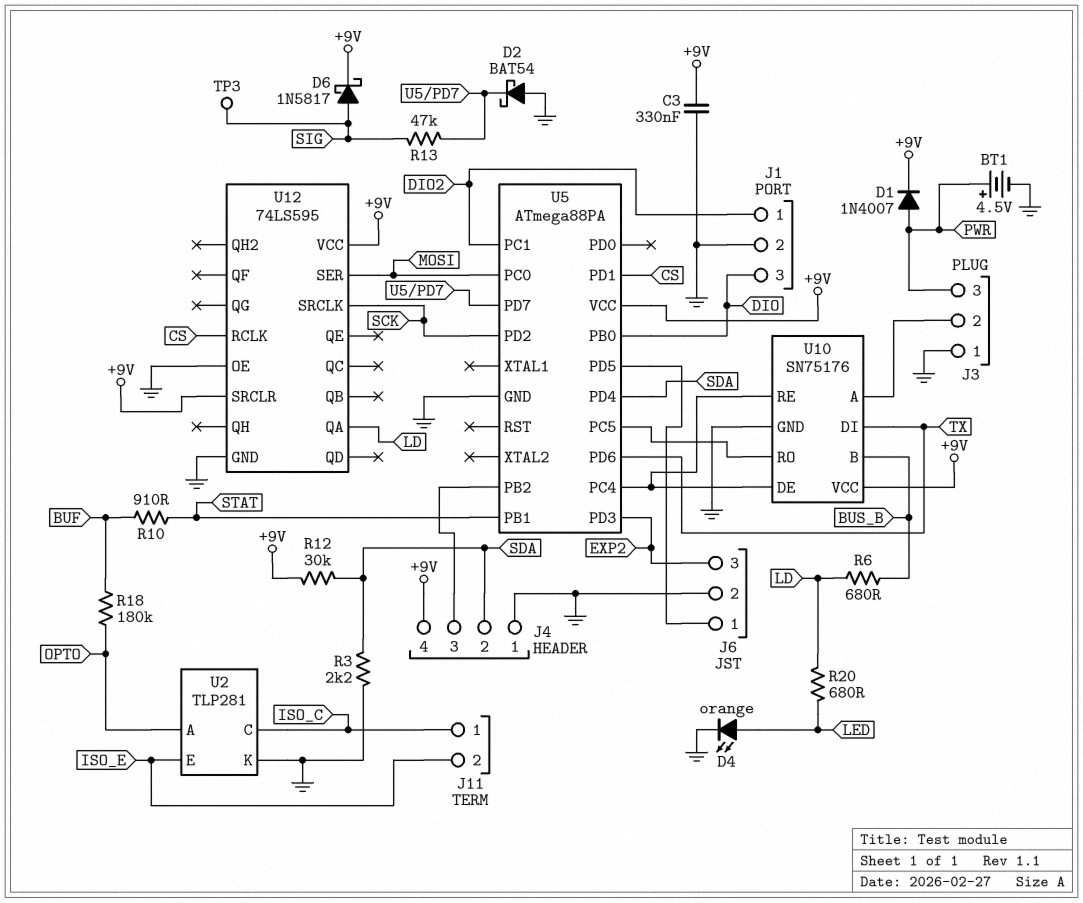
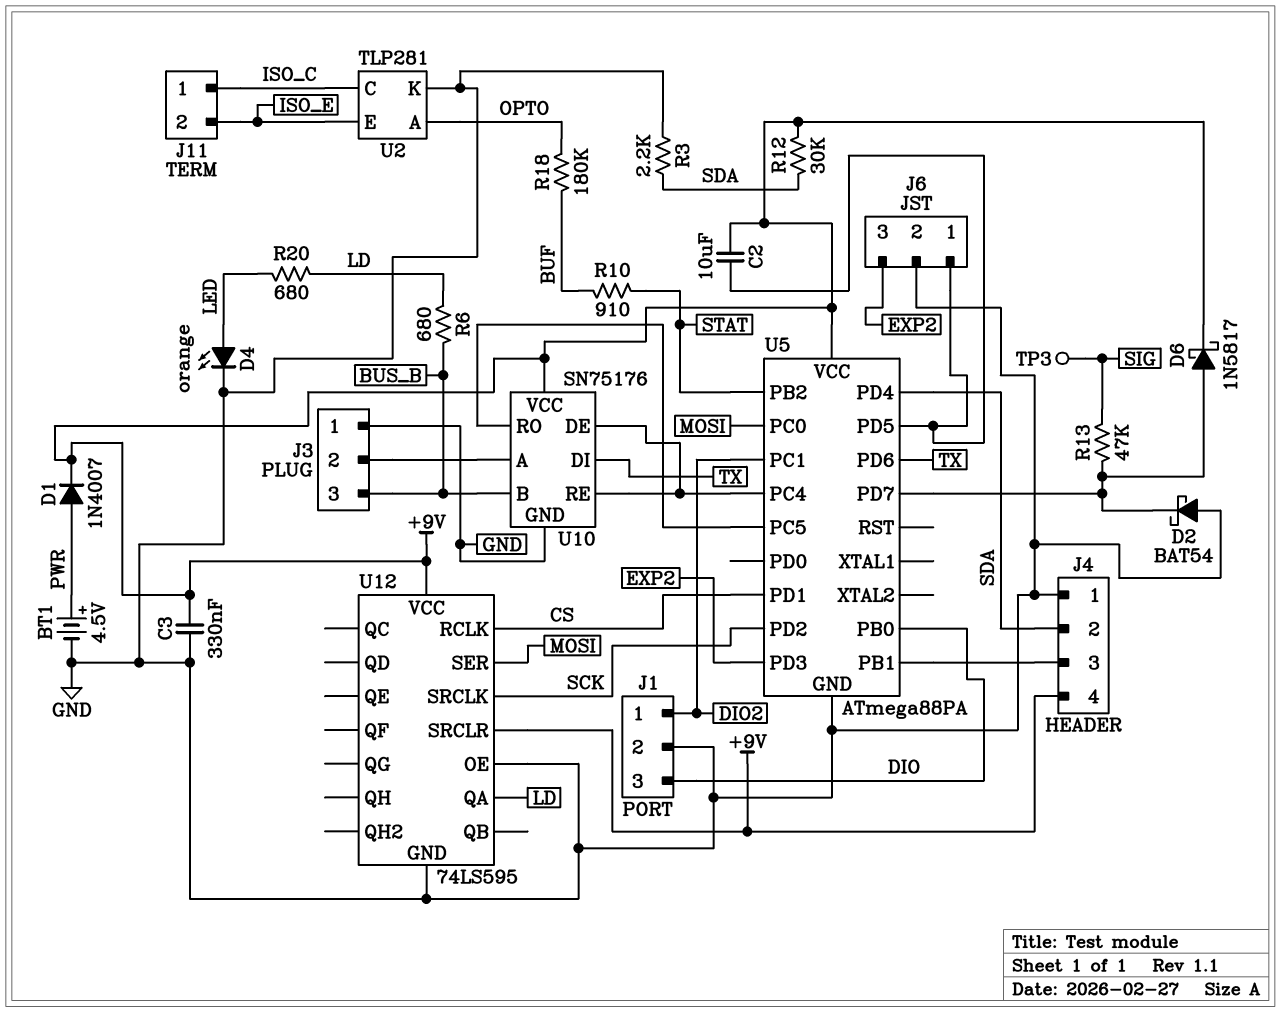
C2: none -> 10uF (+9V, J6/1)
D6: schottky 1N5817 (A SIG, K +9V) -> schottky 1N5817 (A U5/PD7, K +9V)
J3 pin 3: PWR -> BUS_B
U5 pin PB1: STAT -> J4/3
U5 pin PB2: J4/3 -> STAT

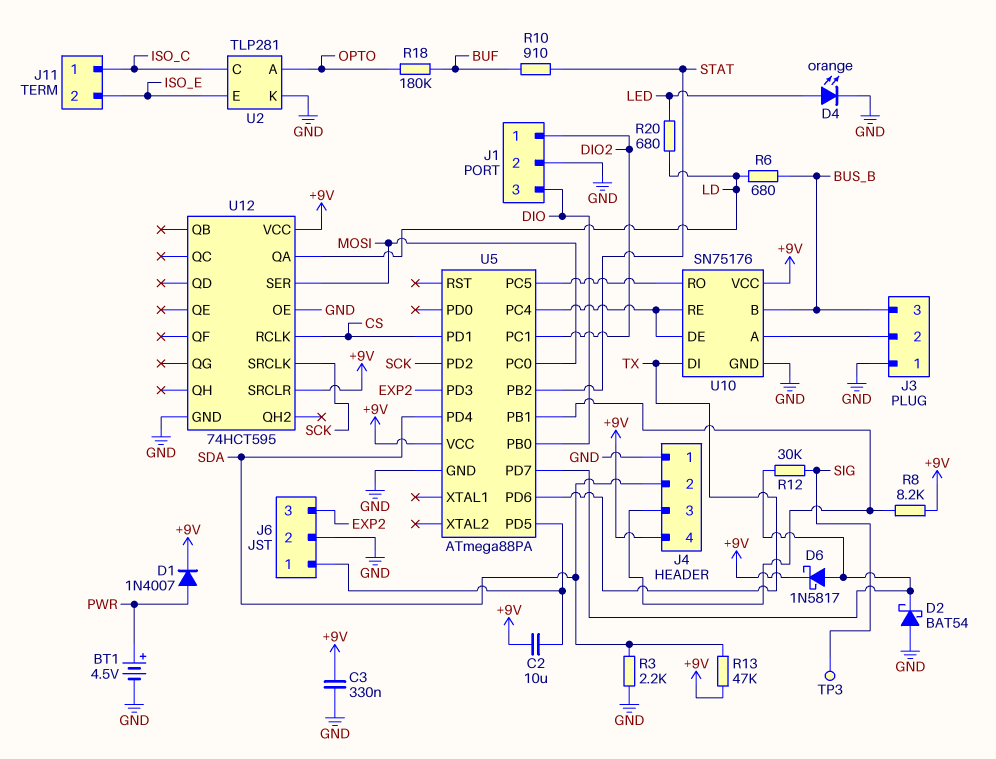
R8: none -> 8.2k (+9V, J4/3)
R12: 30k (+9V, SDA) -> 30k (SIG, U5/PD7)
R13: 47k (SIG, U5/PD7) -> 47k (+9V, SDA)
U12: 74LS595 -> 74HCT595

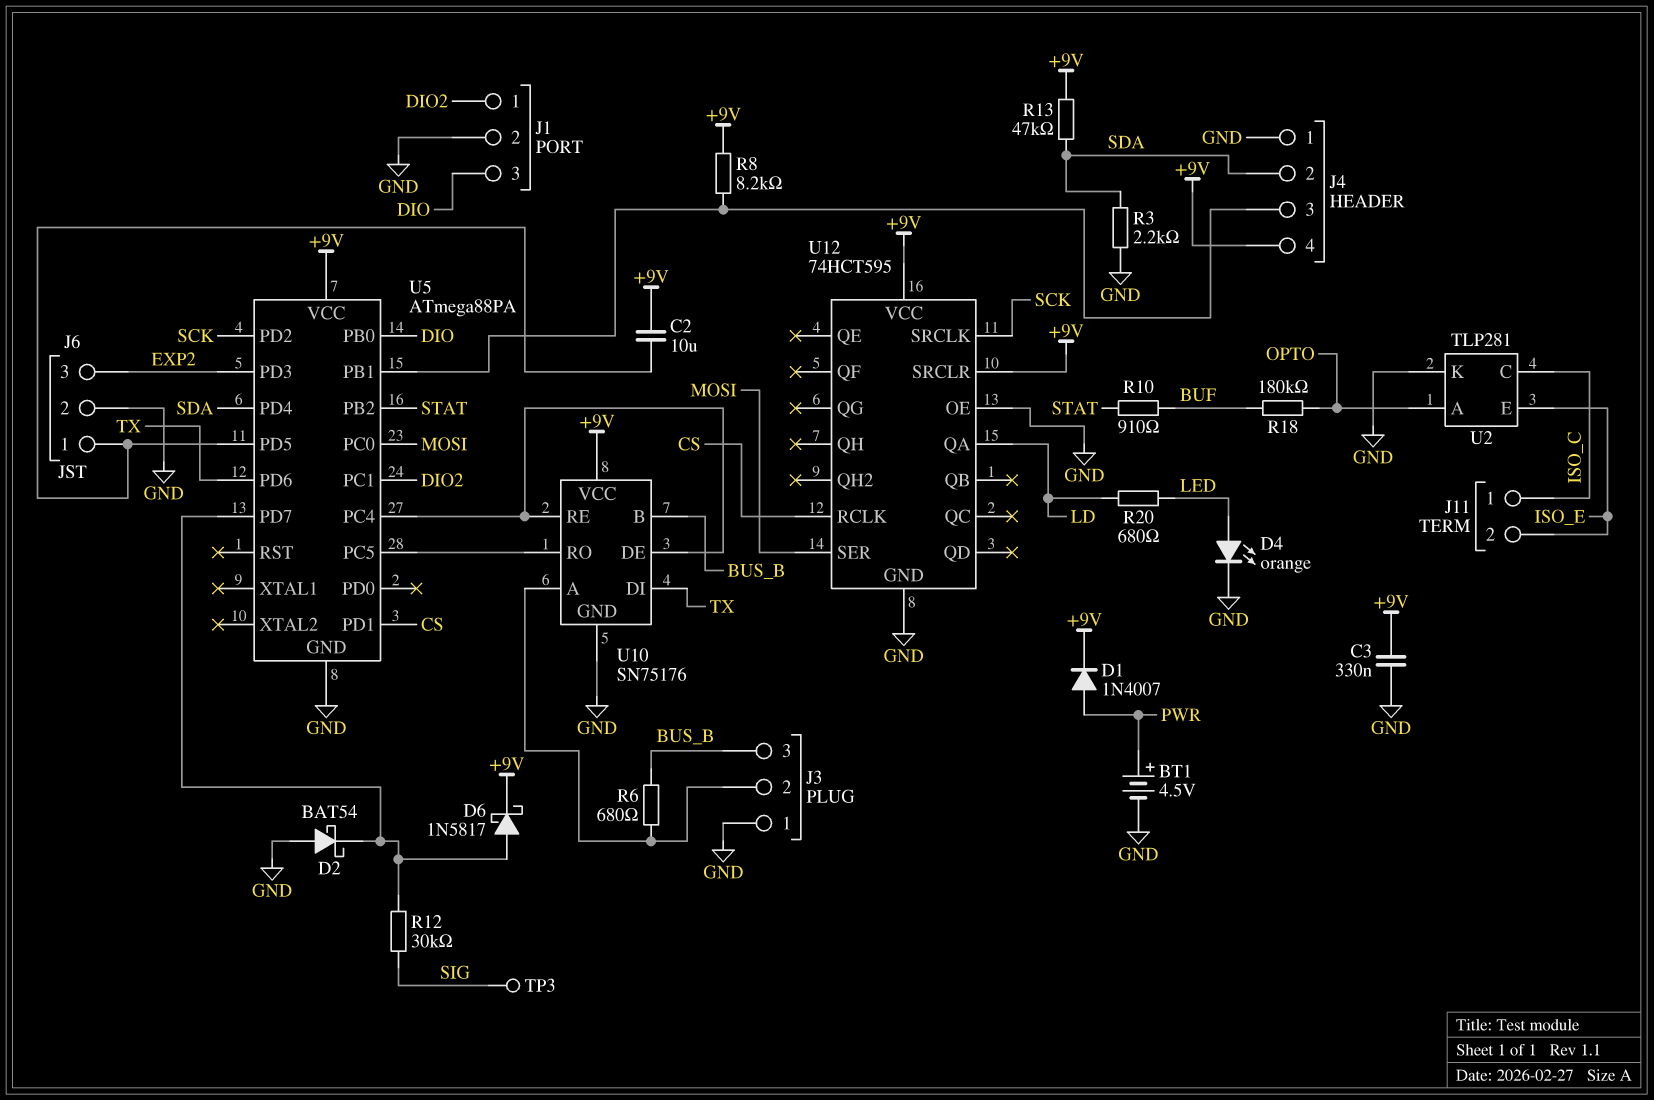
R6: 680 (BUS_B, LD) -> 680 (BUS_B, J3/2)

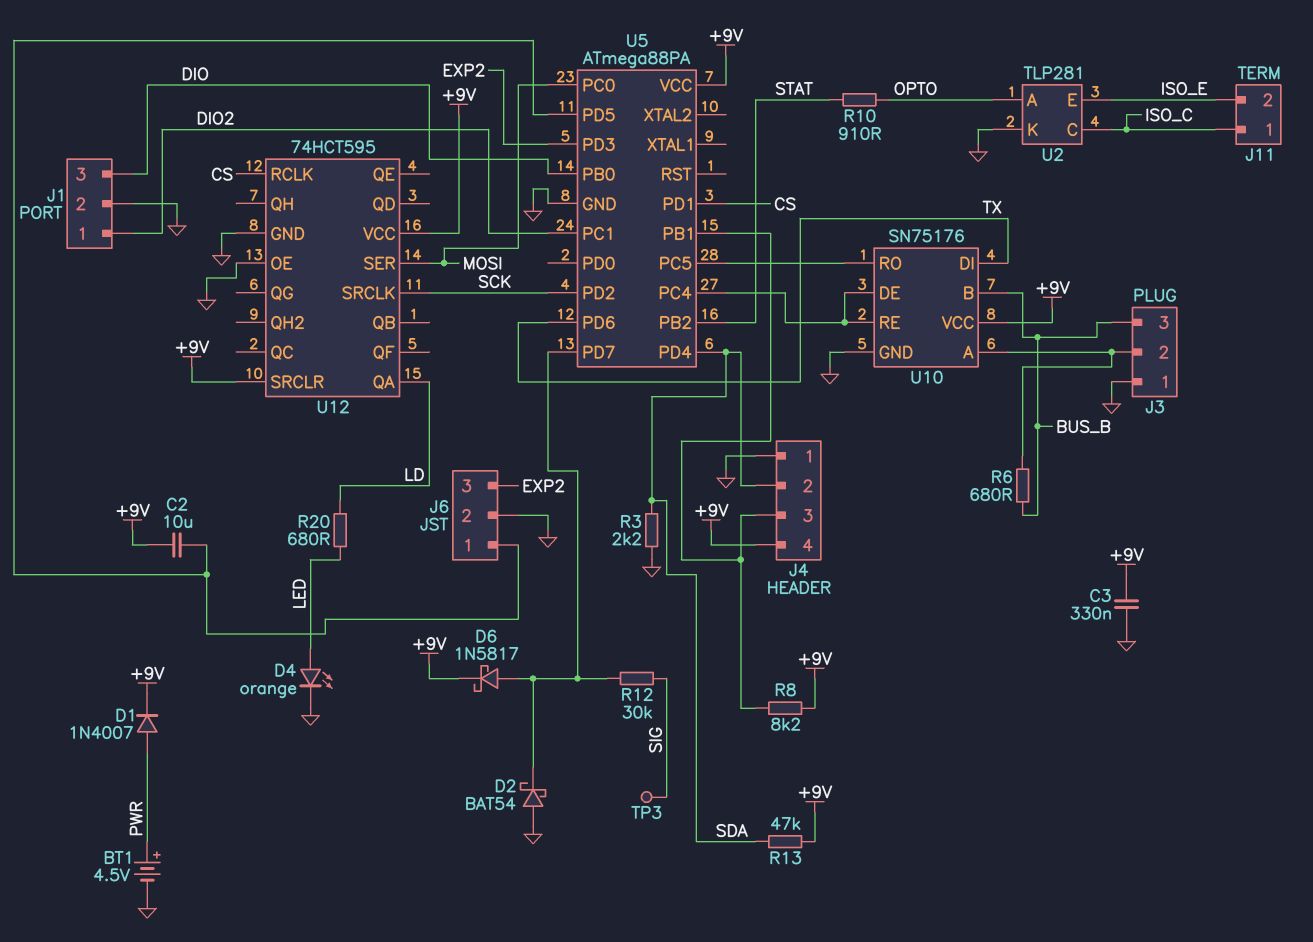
R10: 910 (BUF, STAT) -> 910 (OPTO, STAT)
R18: 180k (BUF, OPTO) -> none

